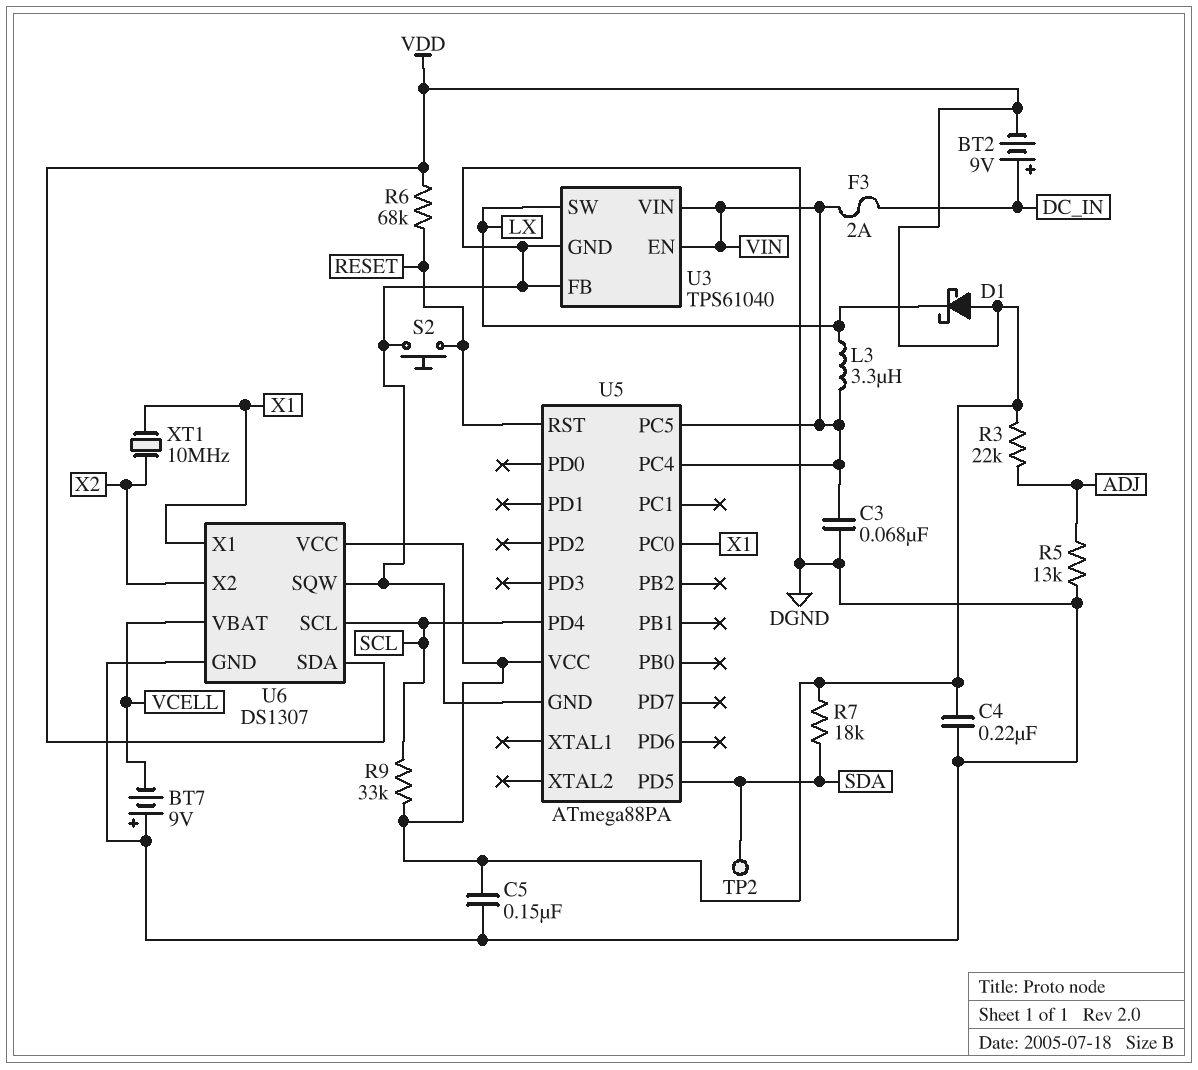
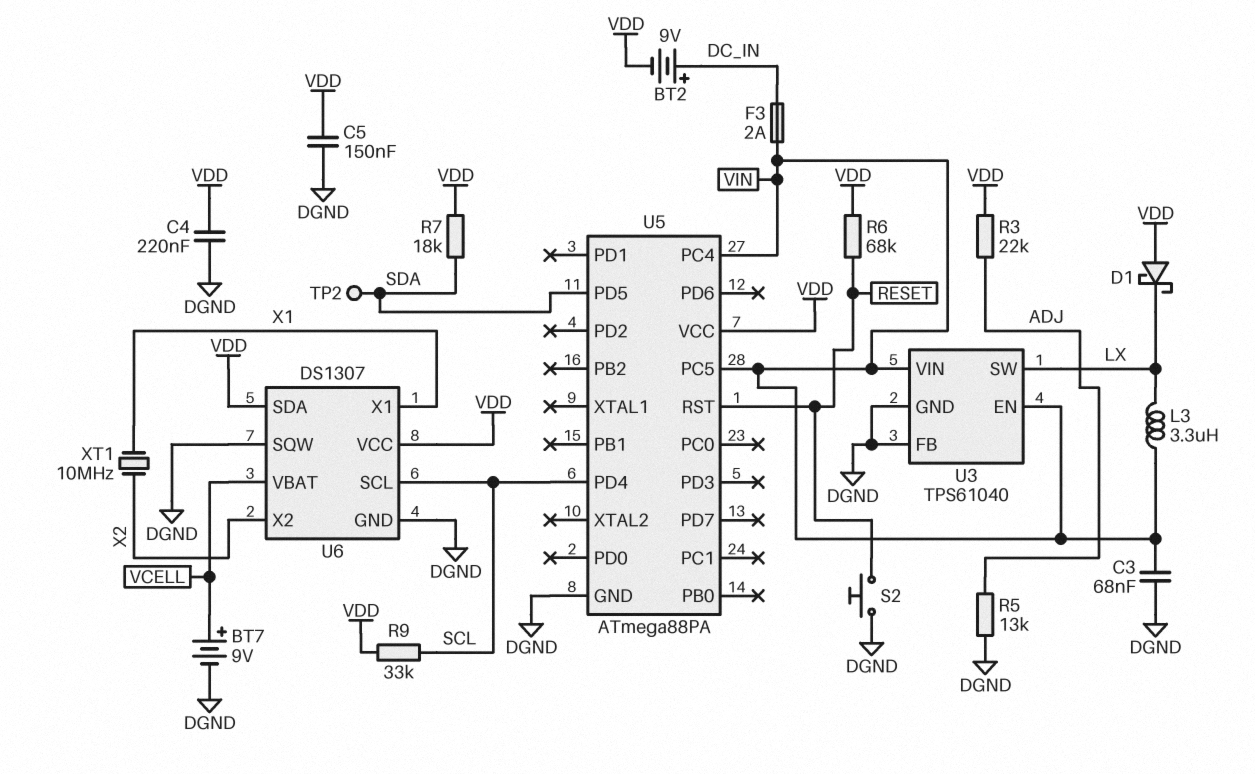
BT7: 9V (plus DGND, minus VCELL) -> 9V (plus VCELL, minus DGND)
U5 pin PC0: X1 -> none

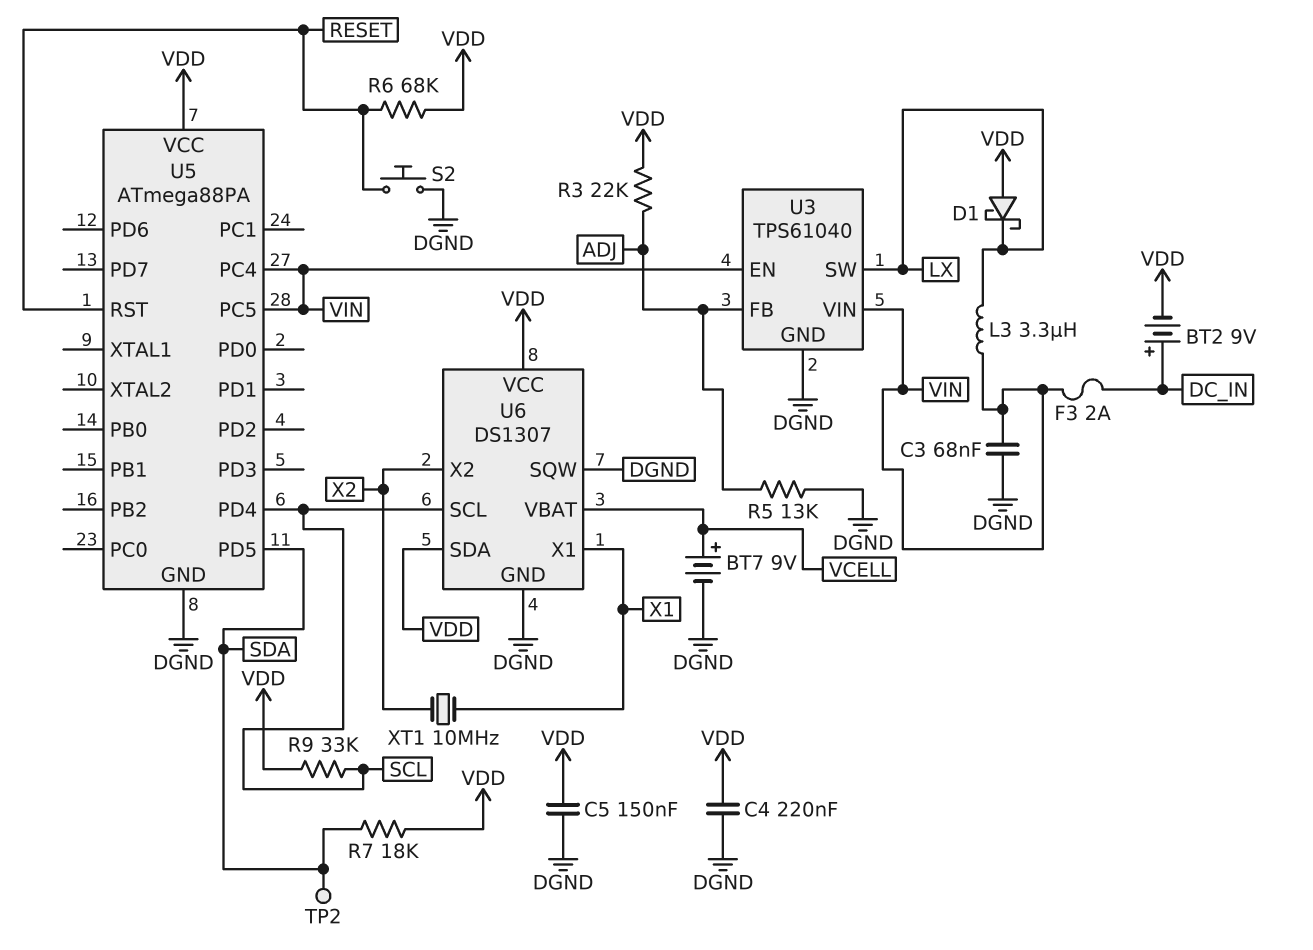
U3 pin FB: DGND -> ADJ

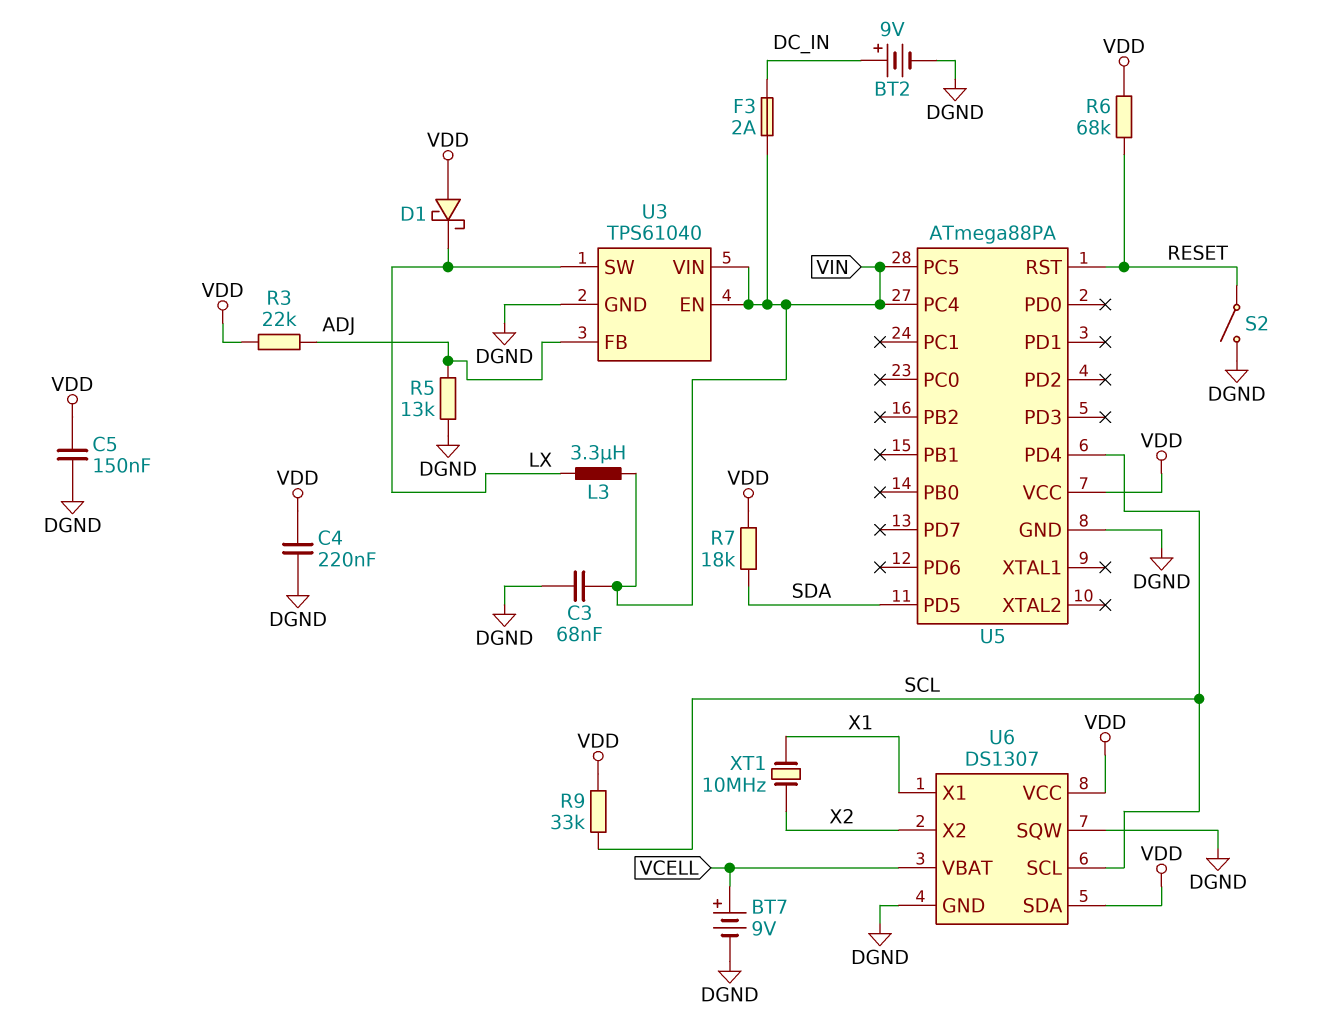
BT2: 9V (plus DC_IN, minus VDD) -> 9V (plus DC_IN, minus DGND)
S2: button (DGND, RESET) -> switch (DGND, RESET)
TP2: test point (SDA) -> none

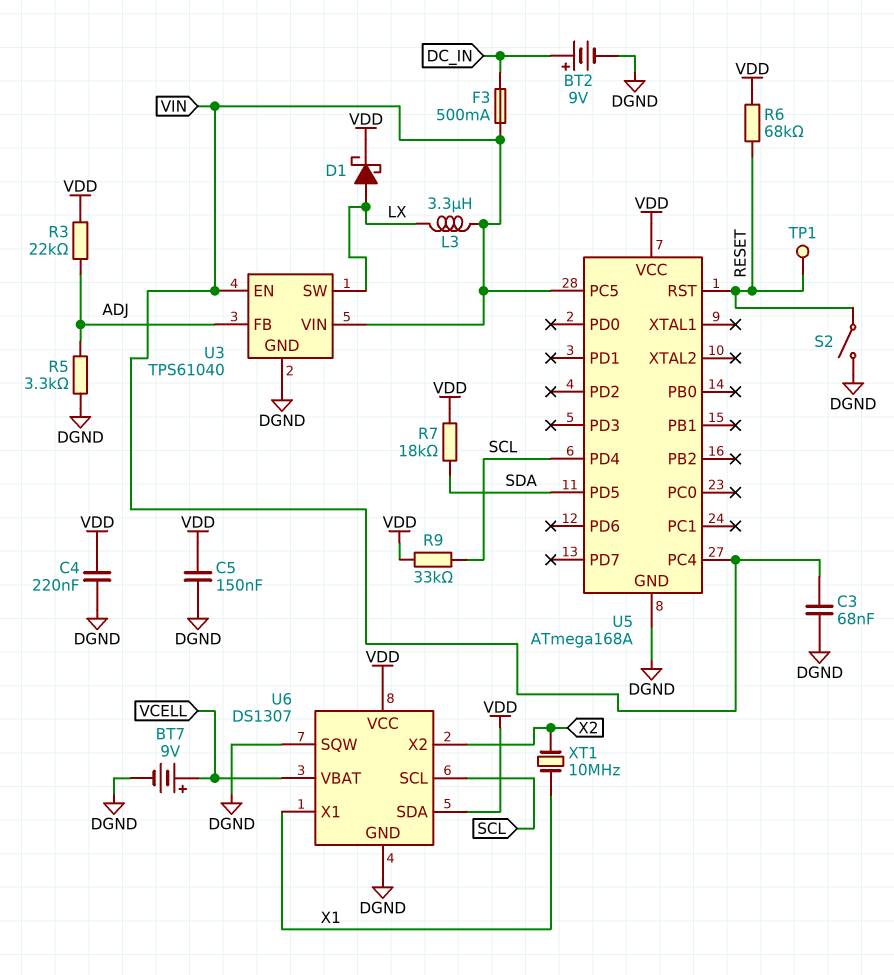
D1: schottky (A VDD, K LX) -> schottky (A LX, K VDD)
F3: 2A (DC_IN, VIN) -> 500mA (DC_IN, VIN)
R5: 13k (ADJ, DGND) -> 3.3k (ADJ, DGND)
TP1: none -> test point (RESET)
U5: ATmega88PA -> ATmega168A

